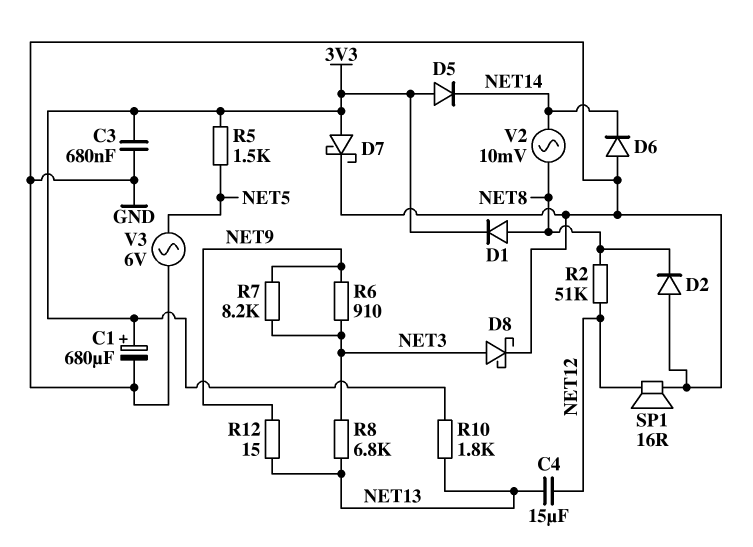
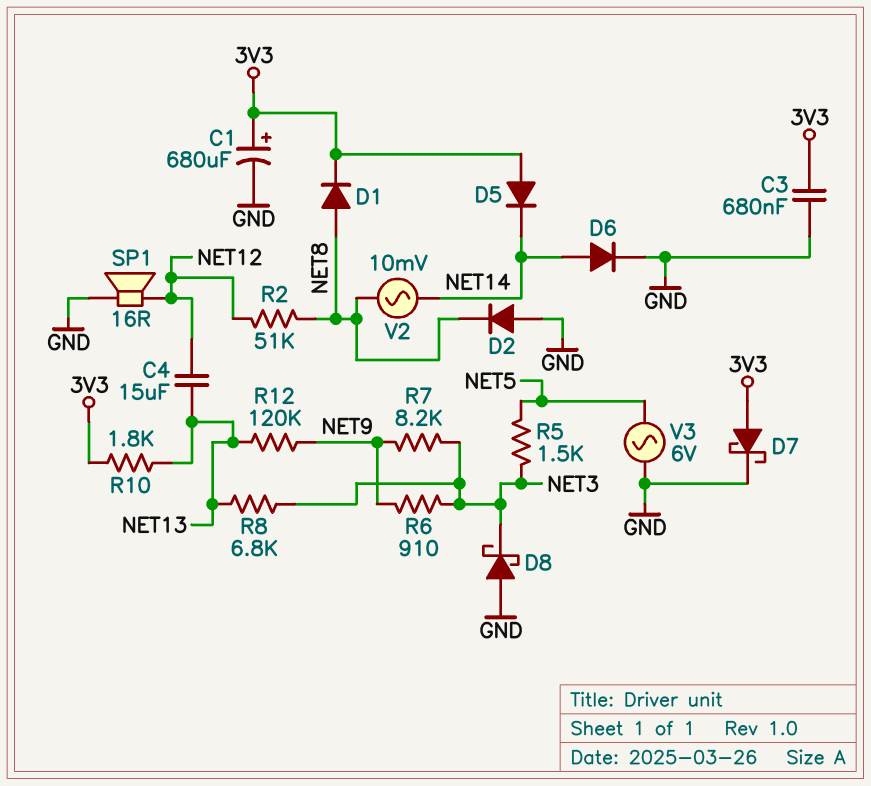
D6: diode (A GND, K NET14) -> diode (A NET14, K GND)
D8: schottky (A NET3, K GND) -> schottky (A GND, K NET3)
R5: 1.5k (3V3, NET5) -> 1.5k (NET3, NET5)
R12: 15 (NET9, NET13) -> 120k (NET9, NET13)

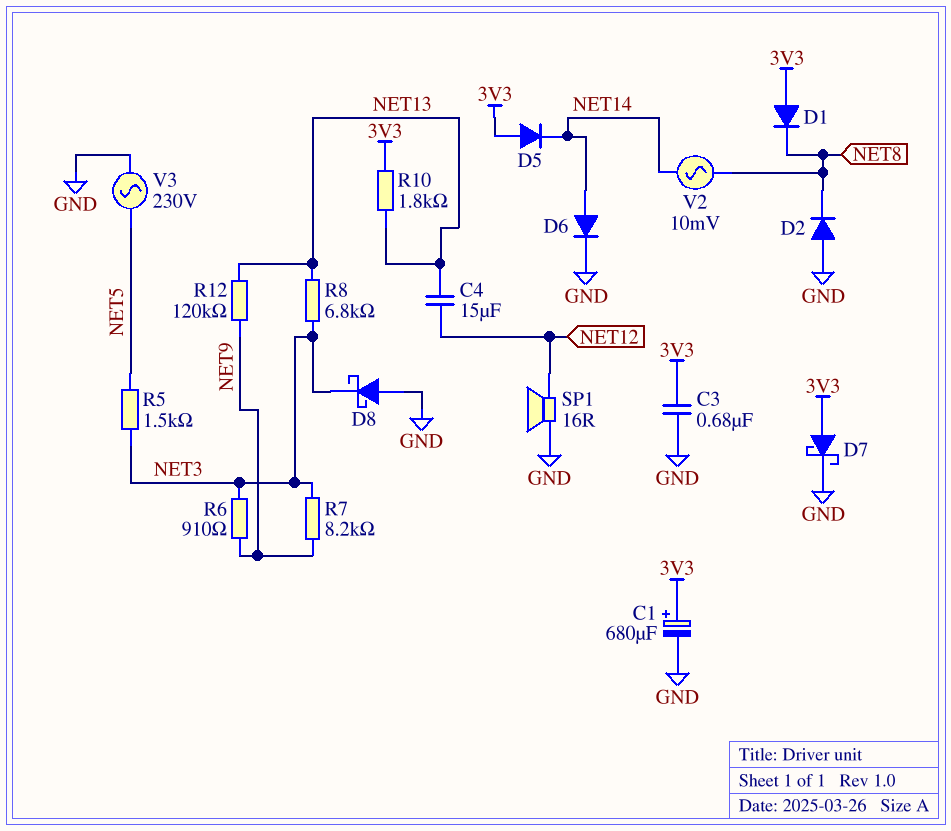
D1: diode (A NET8, K 3V3) -> diode (A 3V3, K NET8)
R2: 51k (NET8, NET12) -> none
V3: AC 6V (GND, NET5) -> AC 230V (GND, NET5)

